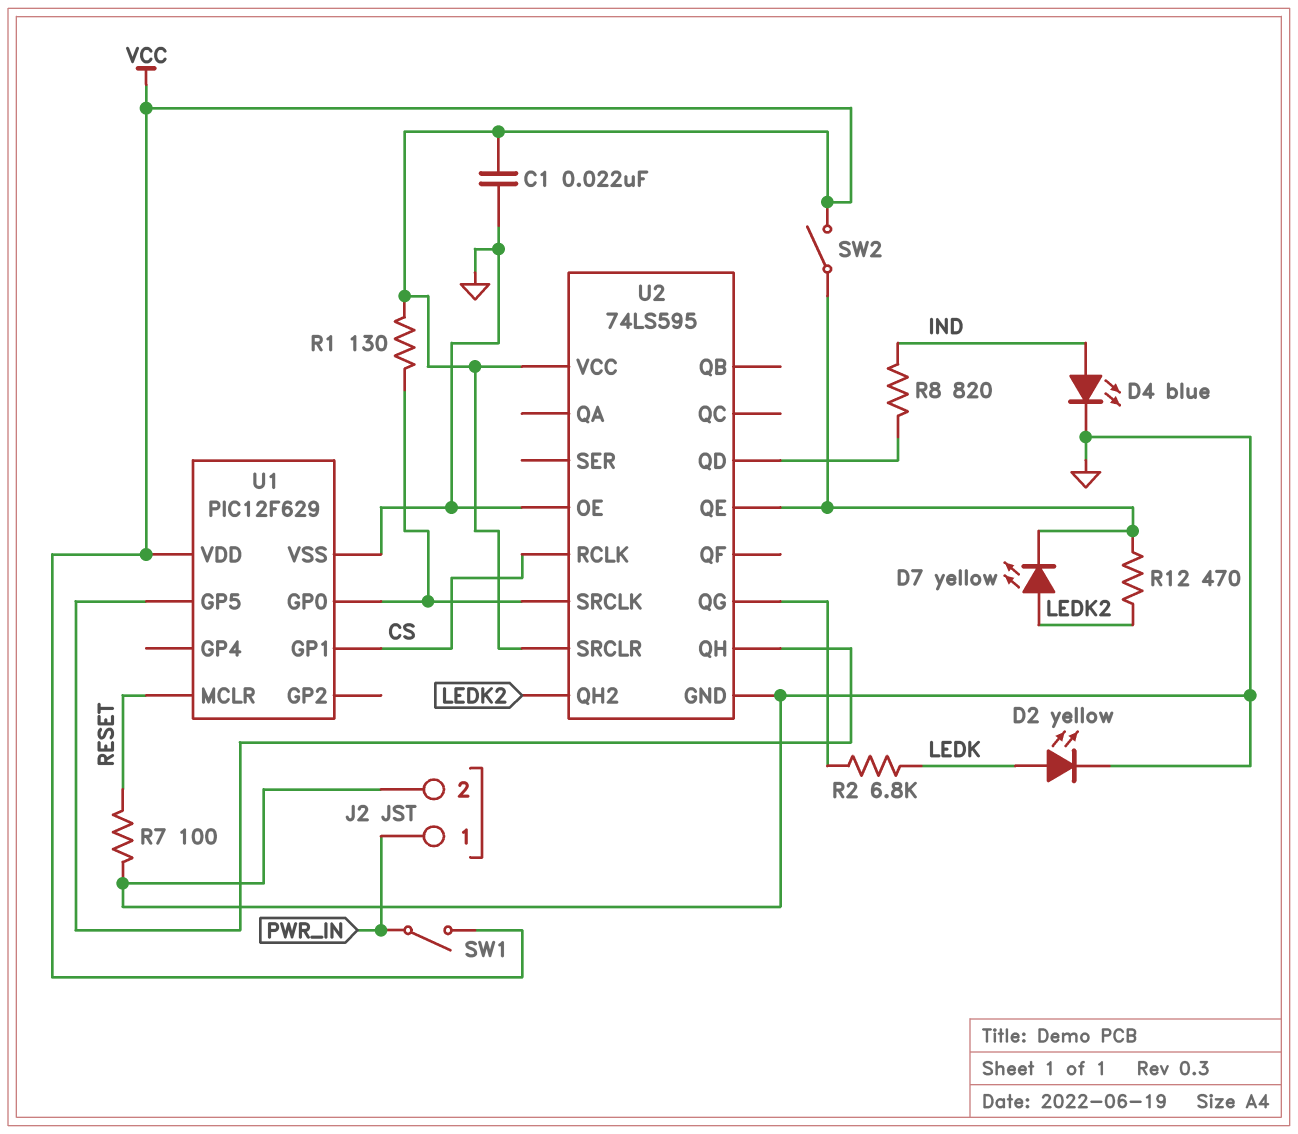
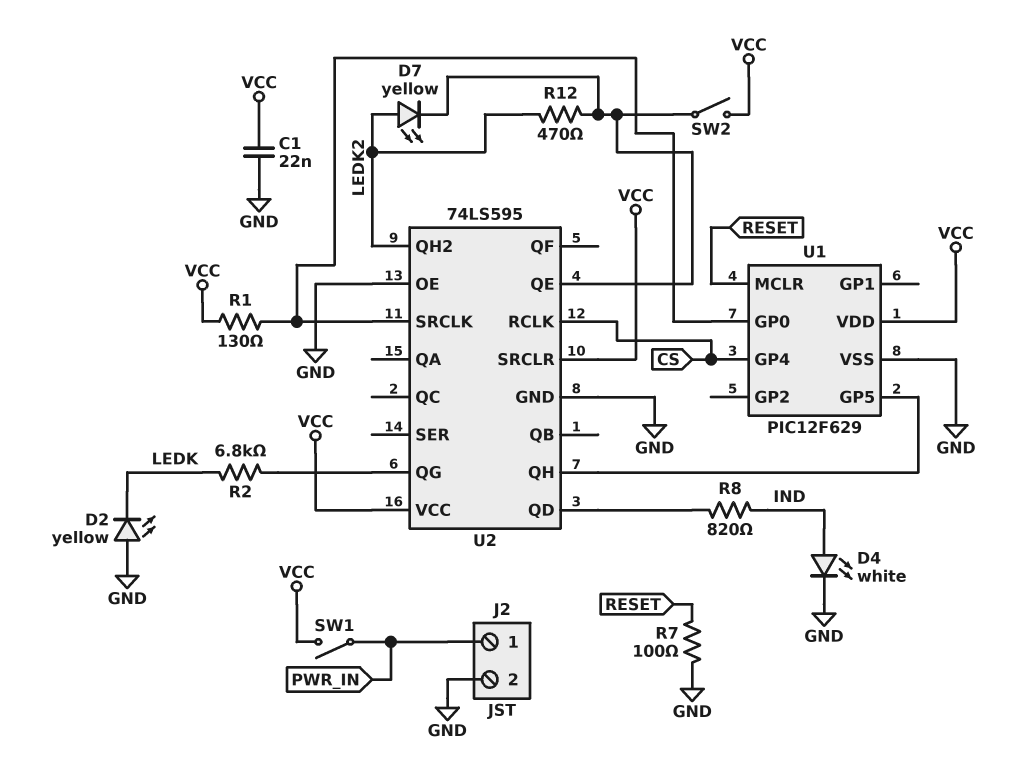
D2: LED yellow (A LEDK, K GND) -> LED yellow (A GND, K LEDK)
D4: LED blue (A IND, K GND) -> LED white (A IND, K GND)
U1 pin GP1: CS -> none
U1 pin GP4: none -> CS

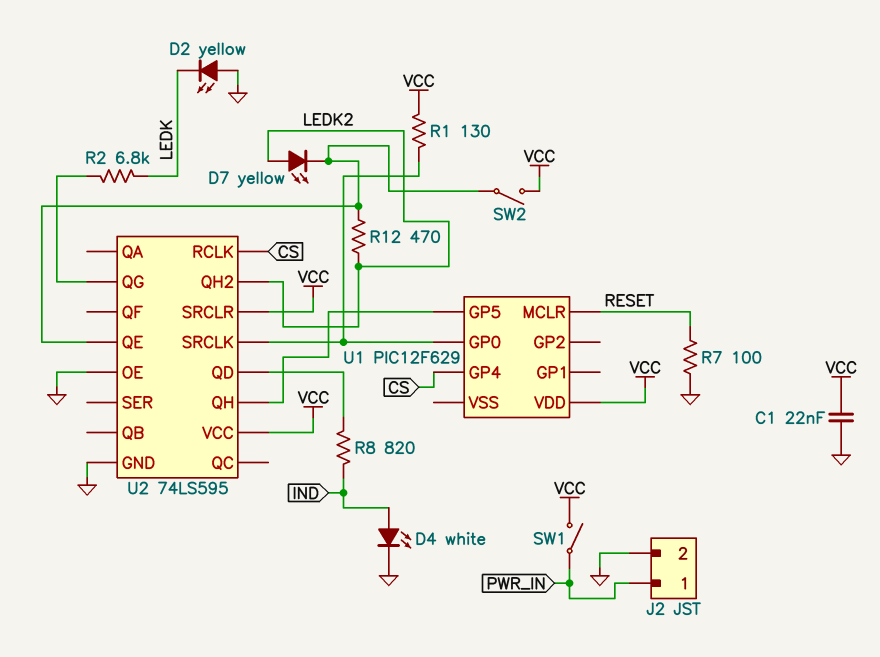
U1 pin VSS: GND -> none

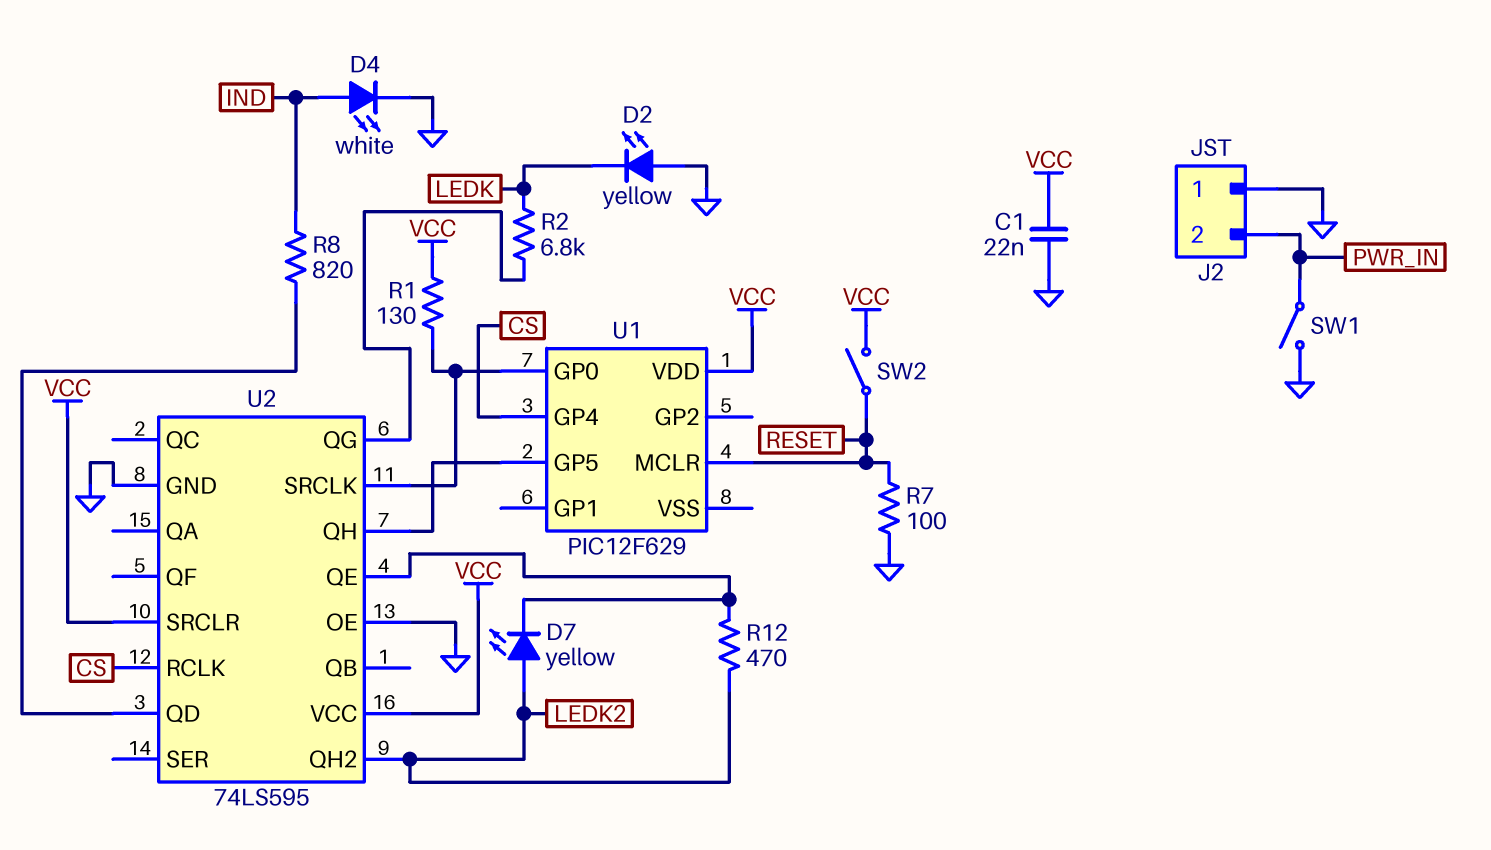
J2 pin 1: PWR_IN -> GND
J2 pin 2: GND -> PWR_IN
SW1: switch (PWR_IN, VCC) -> switch (GND, PWR_IN)
SW2: switch (U2/QE, VCC) -> switch (RESET, VCC)

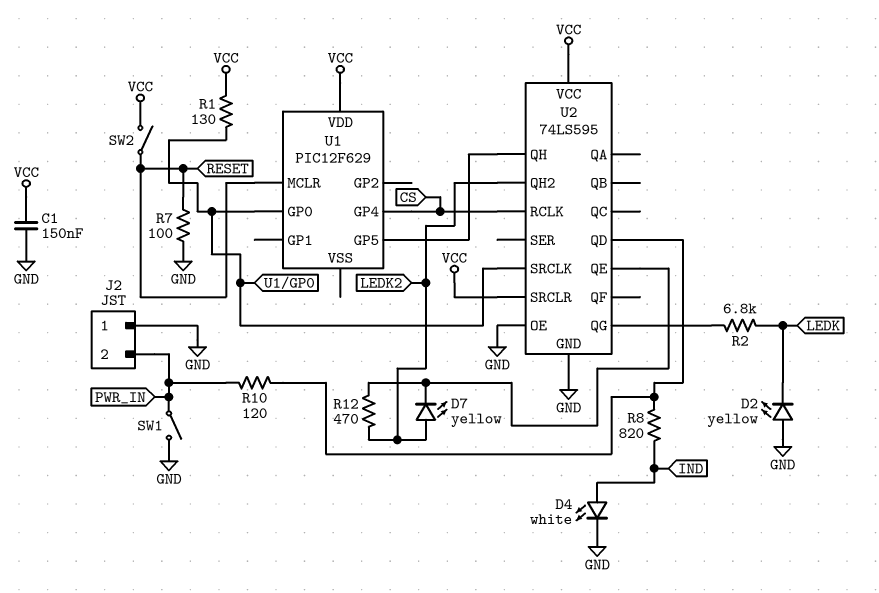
C1: 22nF (GND, VCC) -> 150nF (GND, VCC)
R10: none -> 120 (PWR_IN, U2/QD)

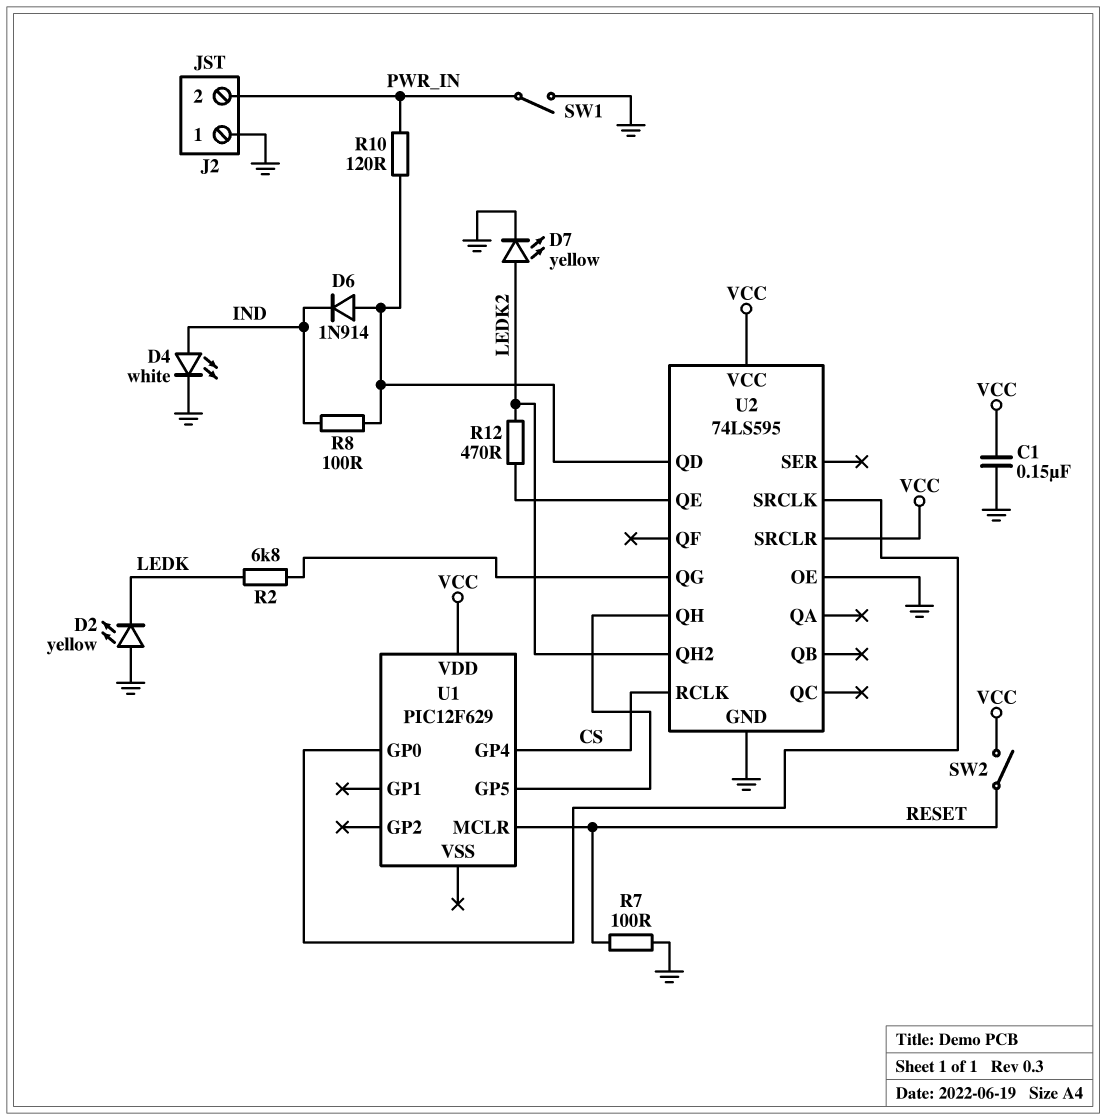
D6: none -> diode 1N914 (A U2/QD, K IND)
D7: LED yellow (A LEDK2, K U2/QE) -> LED yellow (A LEDK2, K GND)
R1: 130 (U1/GP0, VCC) -> none
R8: 820 (IND, U2/QD) -> 100 (IND, U2/QD)

